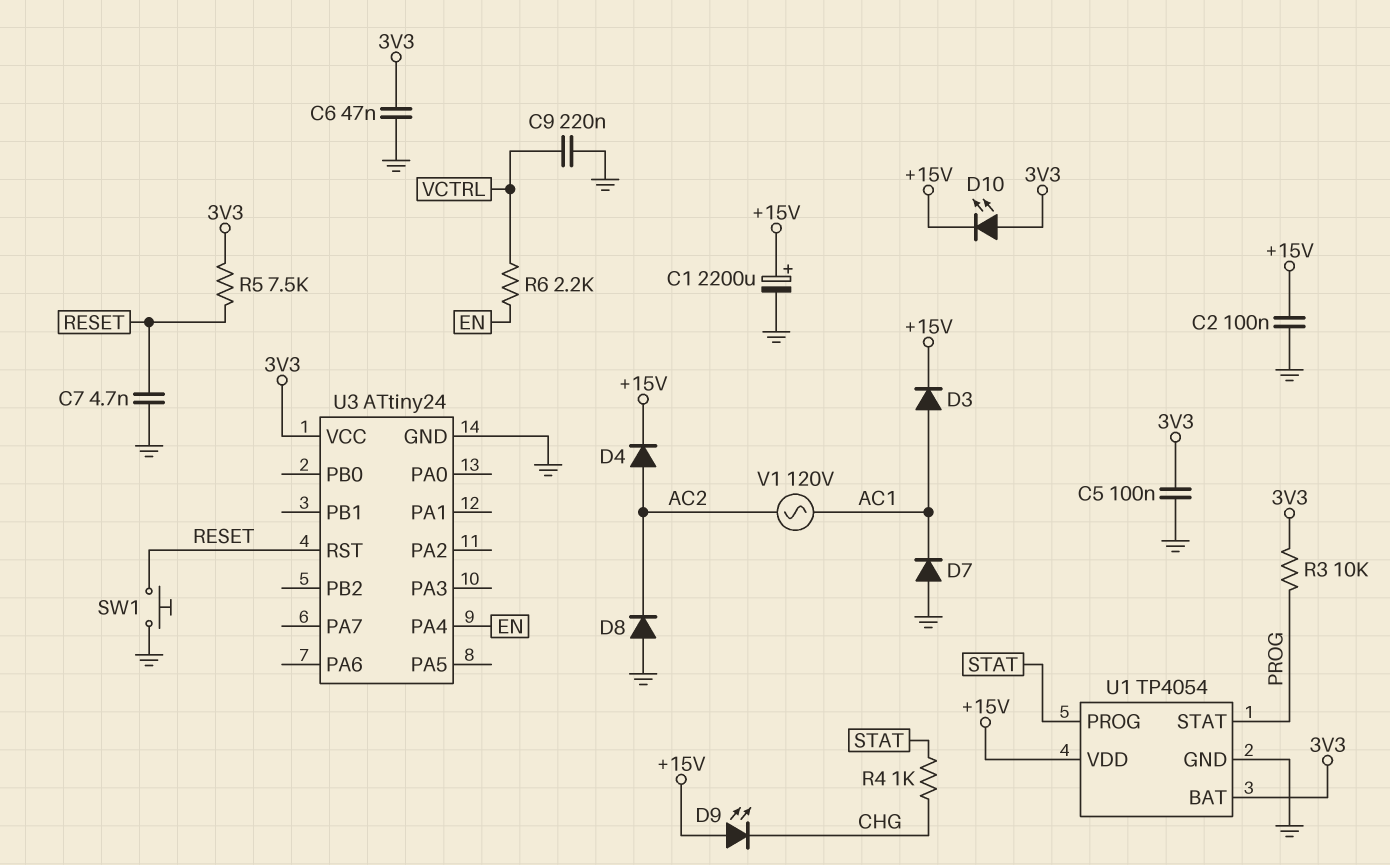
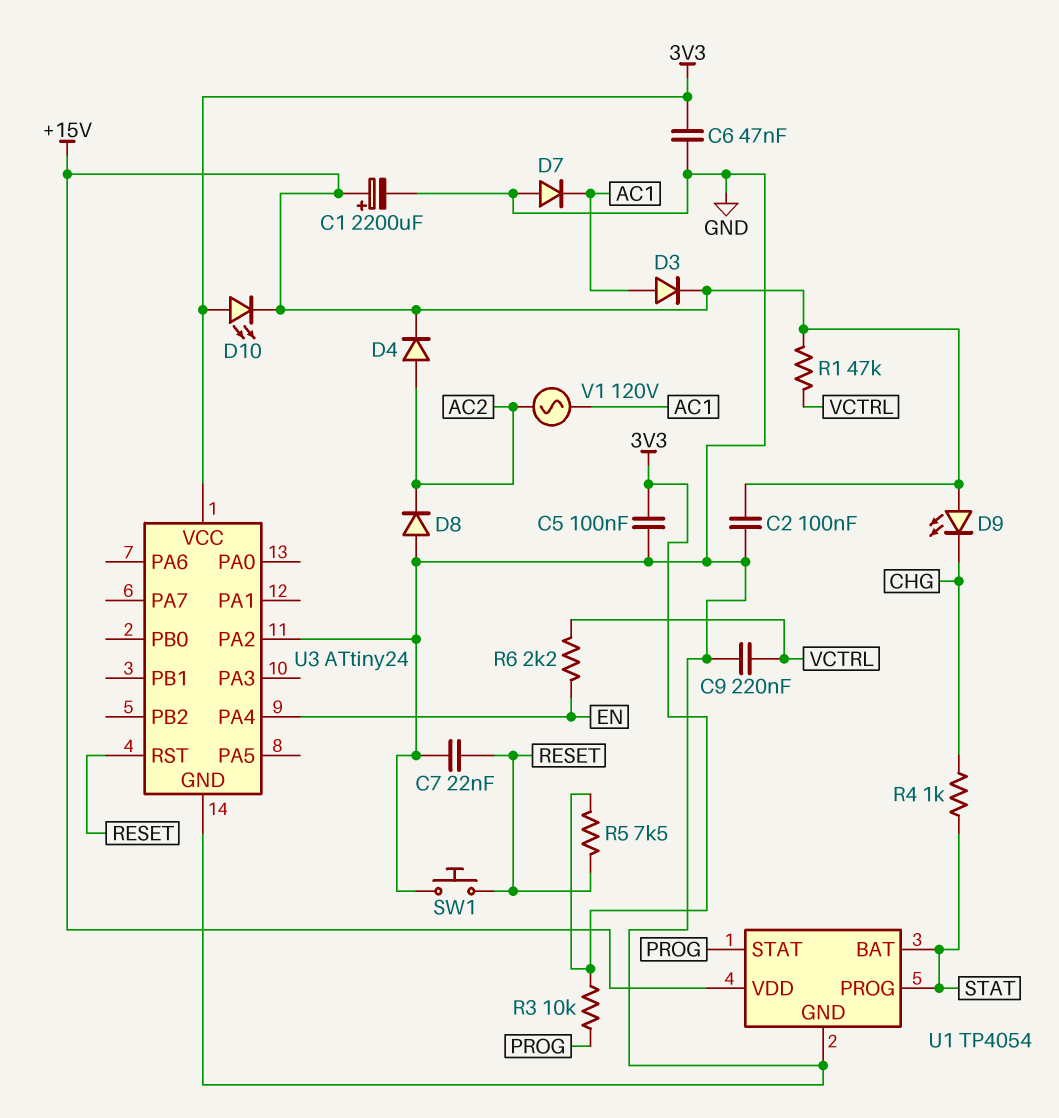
C7: 4.7nF (GND, RESET) -> 22nF (GND, RESET)
R1: none -> 47k (+15V, VCTRL)
U1 pin BAT: 3V3 -> STAT
U3 pin PA2: none -> GND

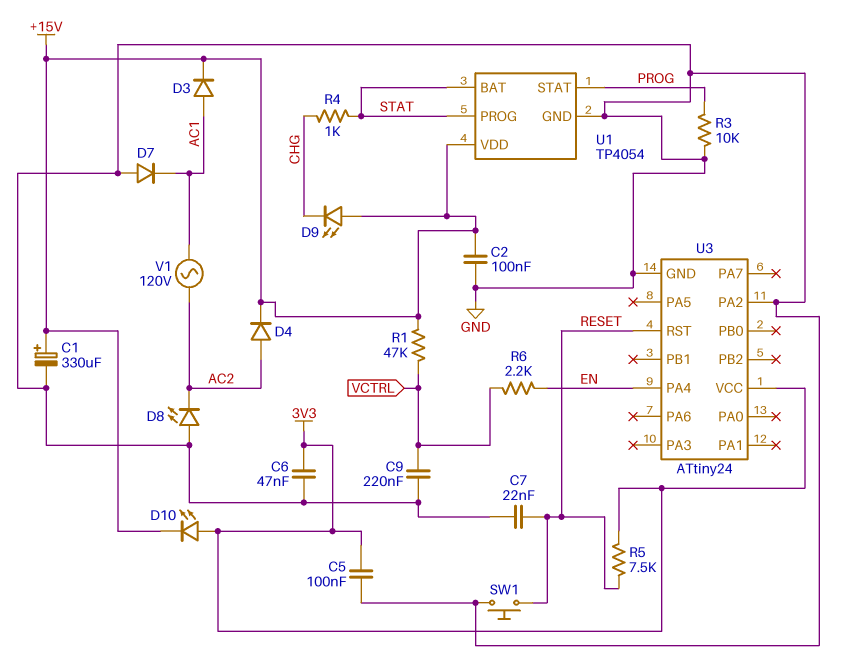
C1: 2200uF (plus +15V, minus GND) -> 330uF (plus +15V, minus GND)
D8: diode (A GND, K AC2) -> LED (A GND, K AC2)
R3: 10k (3V3, PROG) -> 10k (GND, PROG)

